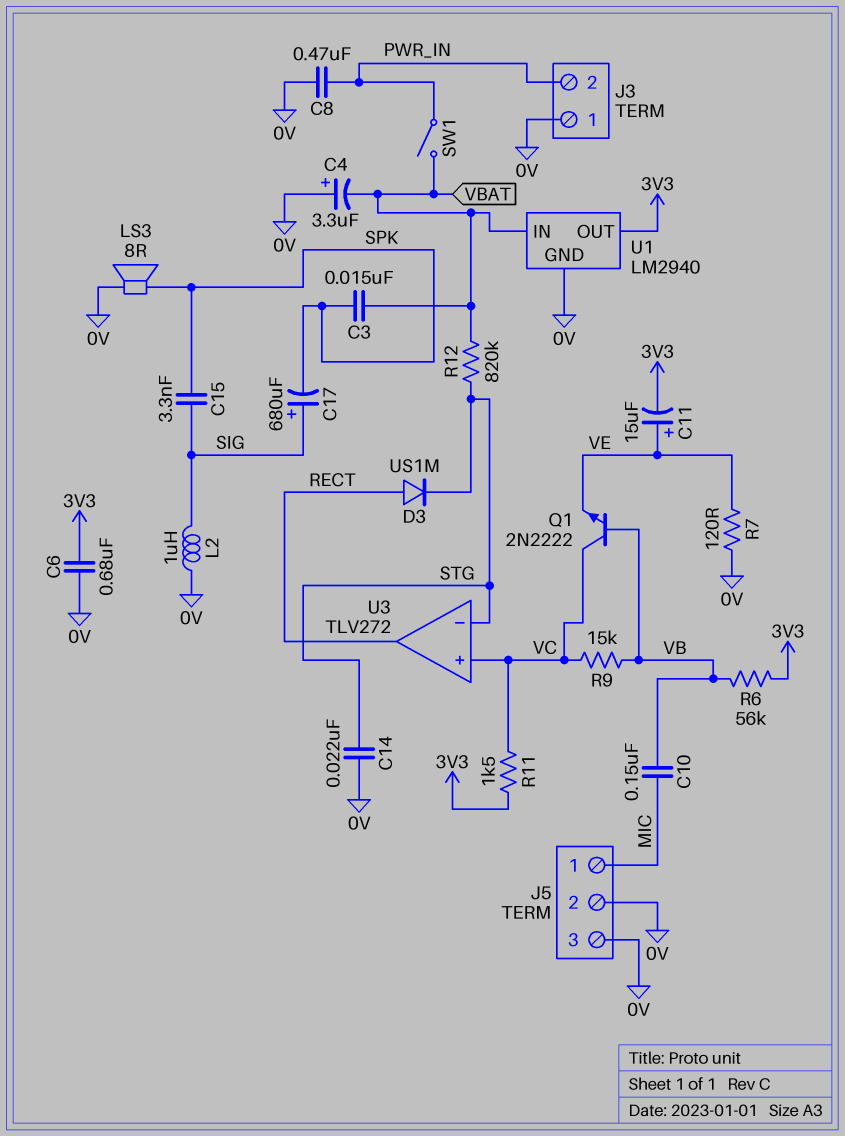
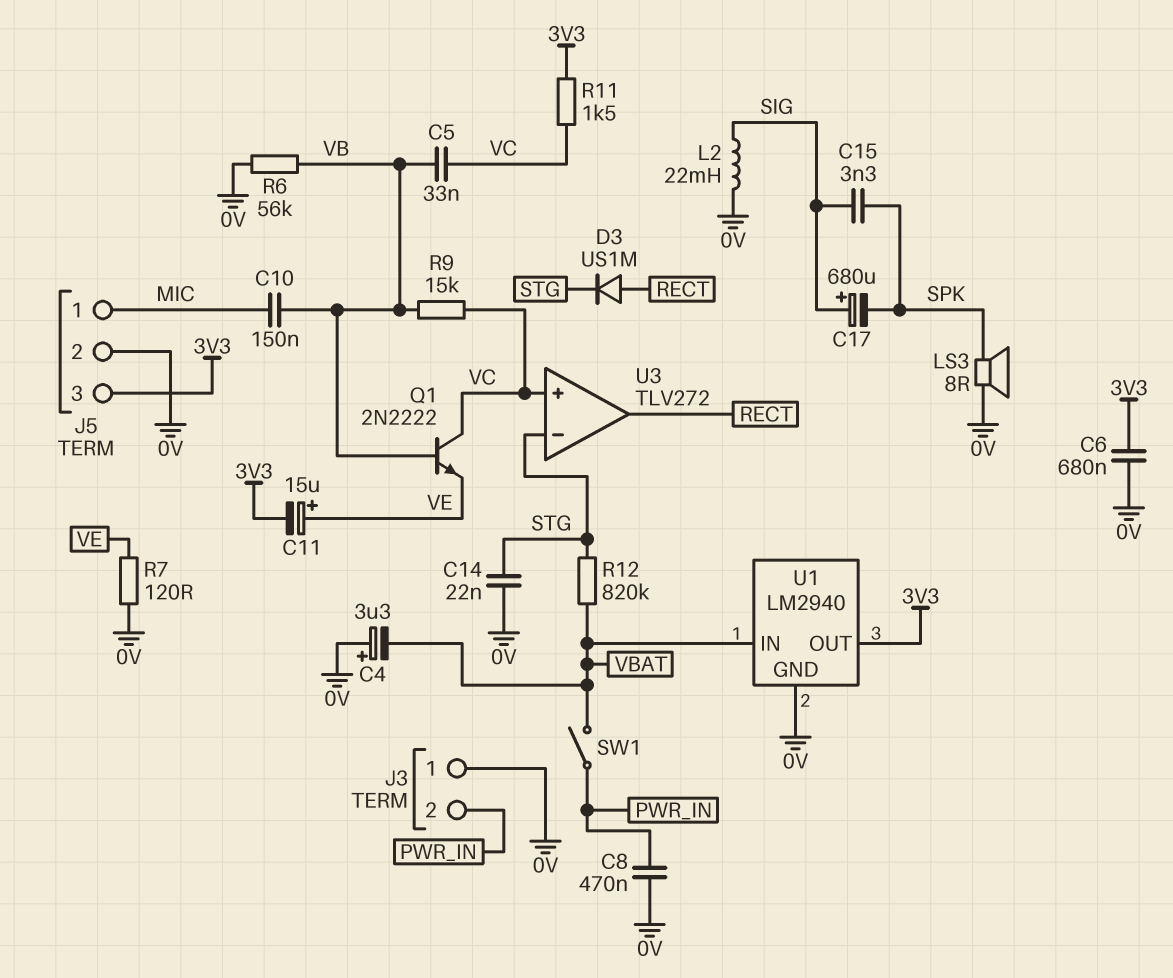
C3: 15nF (SPK, VBAT) -> none
C5: none -> 33nF (VB, VC)
J5 pin 3: 0V -> 3V3
L2: 1uH (0V, SIG) -> 22mH (0V, SIG)
R6: 56k (3V3, VB) -> 56k (0V, VB)

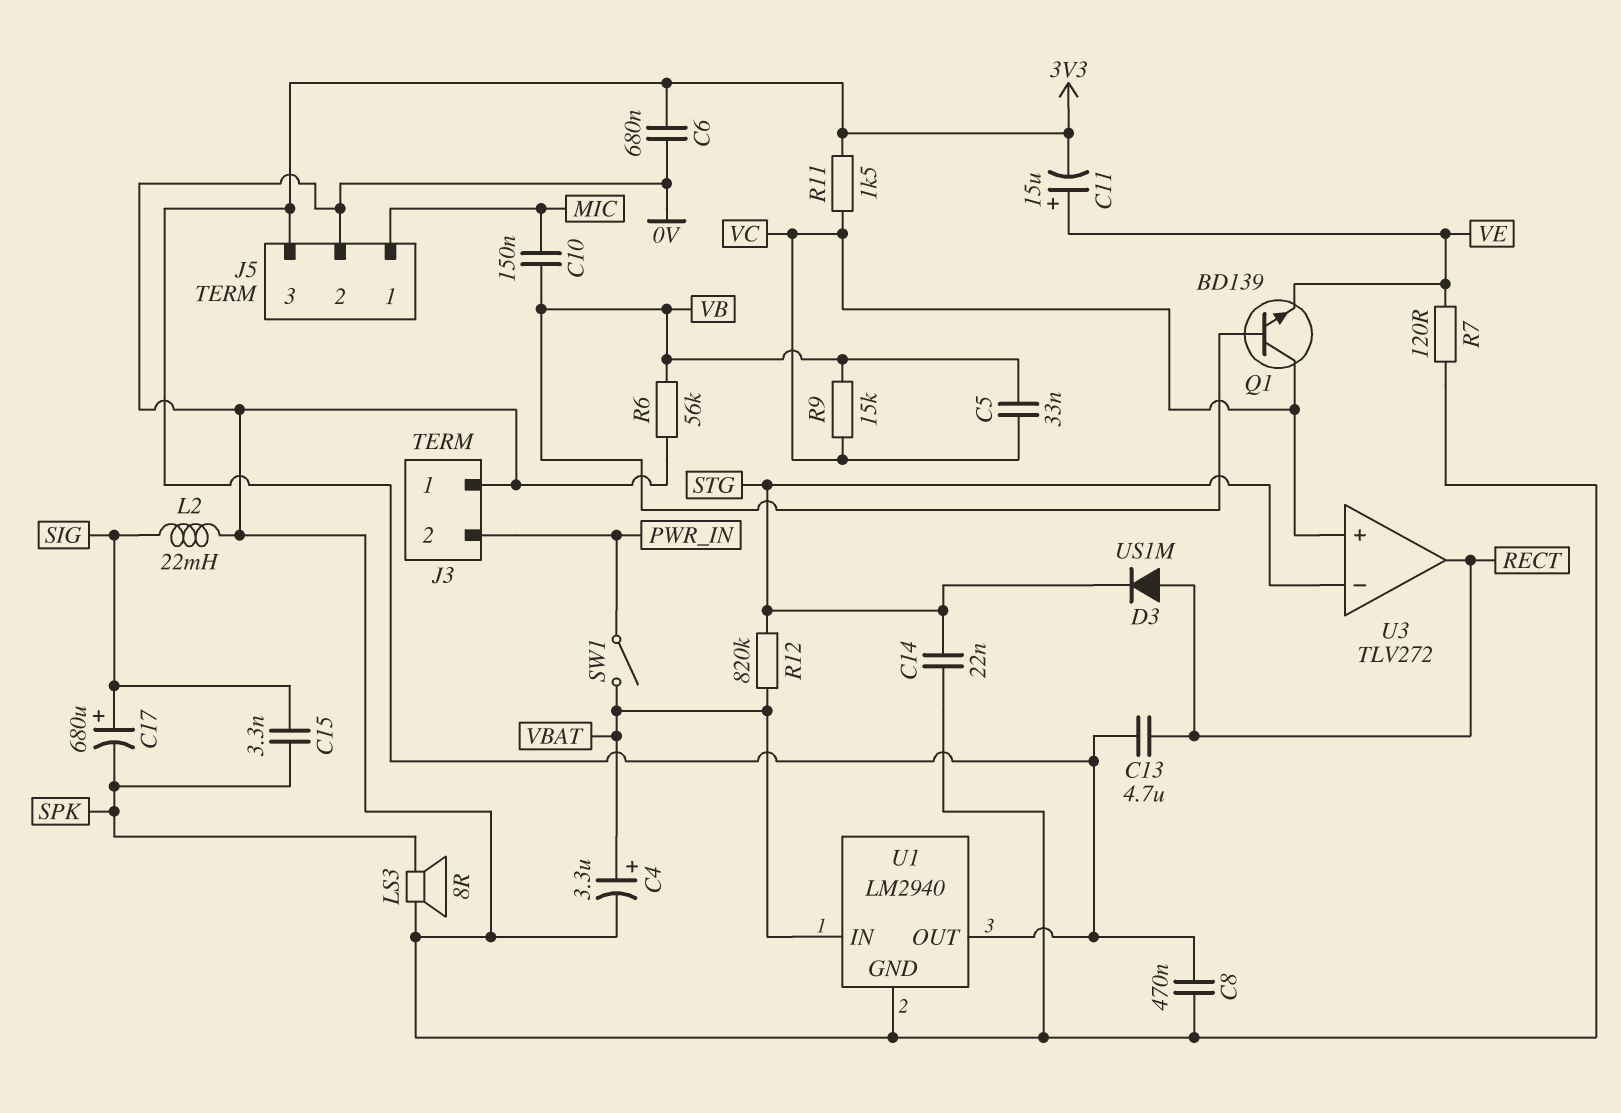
C4: 3.3uF (plus 0V, minus VBAT) -> 3.3uF (plus VBAT, minus 0V)
C8: 470nF (0V, PWR_IN) -> 470nF (0V, 3V3)
C13: none -> 4.7uF (3V3, RECT)
Q1: NPN 2N2222 (B VB, C VC, E VE) -> NPN BD139 (B VB, C VC, E VE)

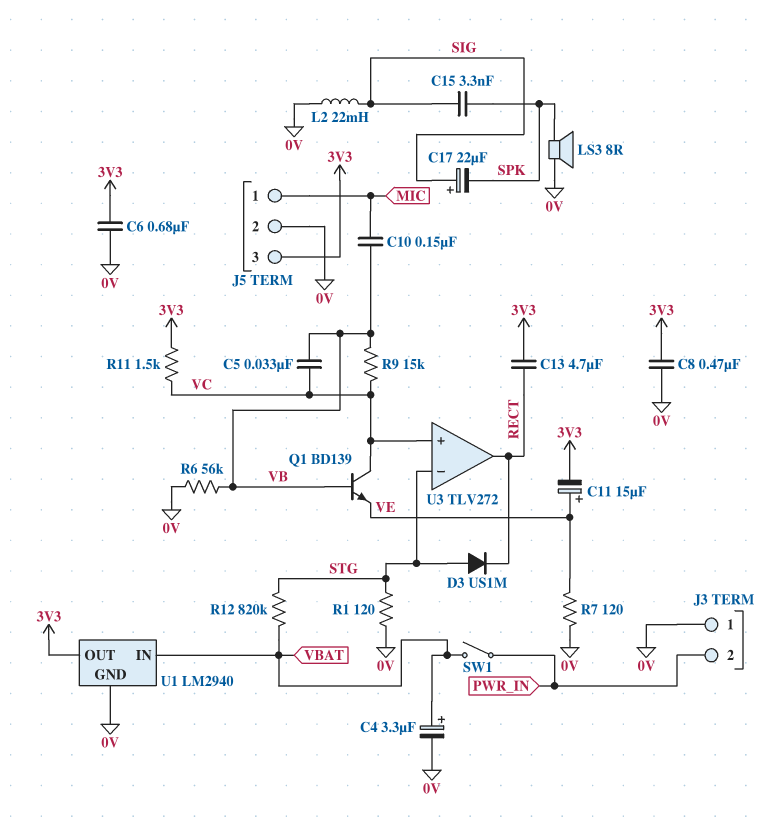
C14: 22nF (0V, STG) -> none
C17: 680uF (plus SIG, minus SPK) -> 22uF (plus SIG, minus SPK)
D3: diode US1M (A RECT, K STG) -> diode US1M (A STG, K RECT)
R1: none -> 120 (0V, STG)

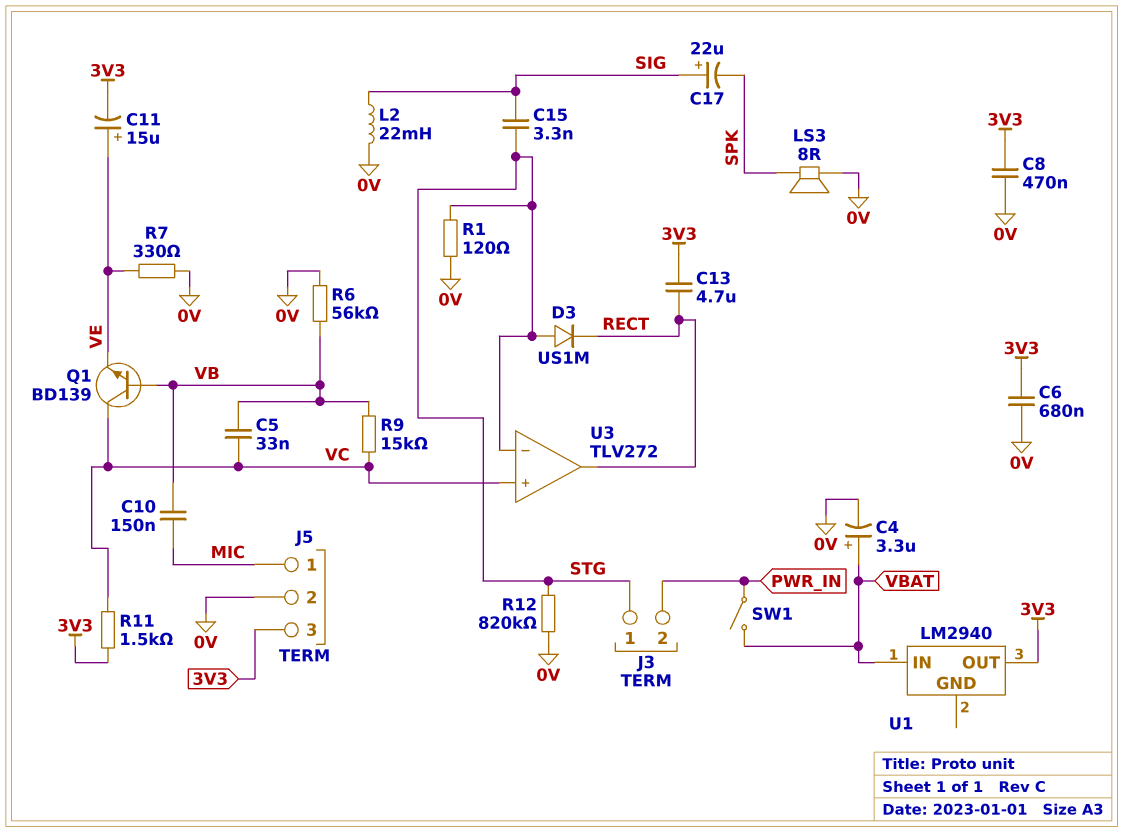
C15: 3.3nF (SIG, SPK) -> 3.3nF (SIG, STG)
J3 pin 1: 0V -> STG
R7: 120 (0V, VE) -> 330 (0V, VE)
R12: 820k (STG, VBAT) -> 820k (0V, STG)
U1 pin GND: 0V -> none

